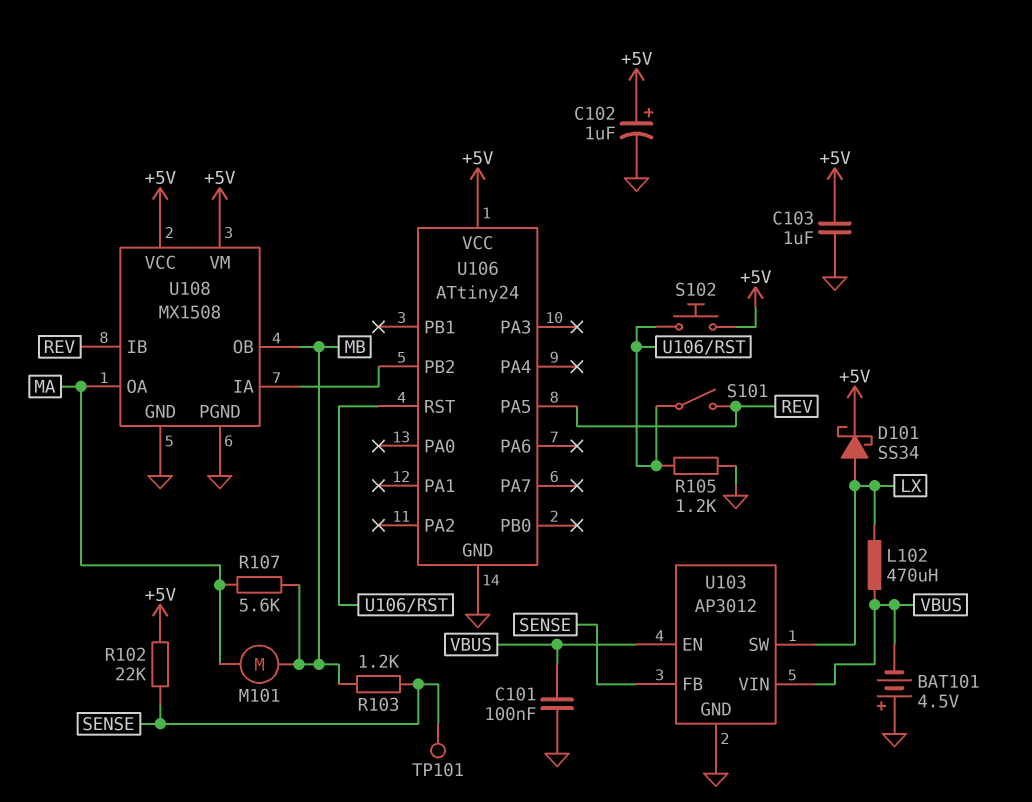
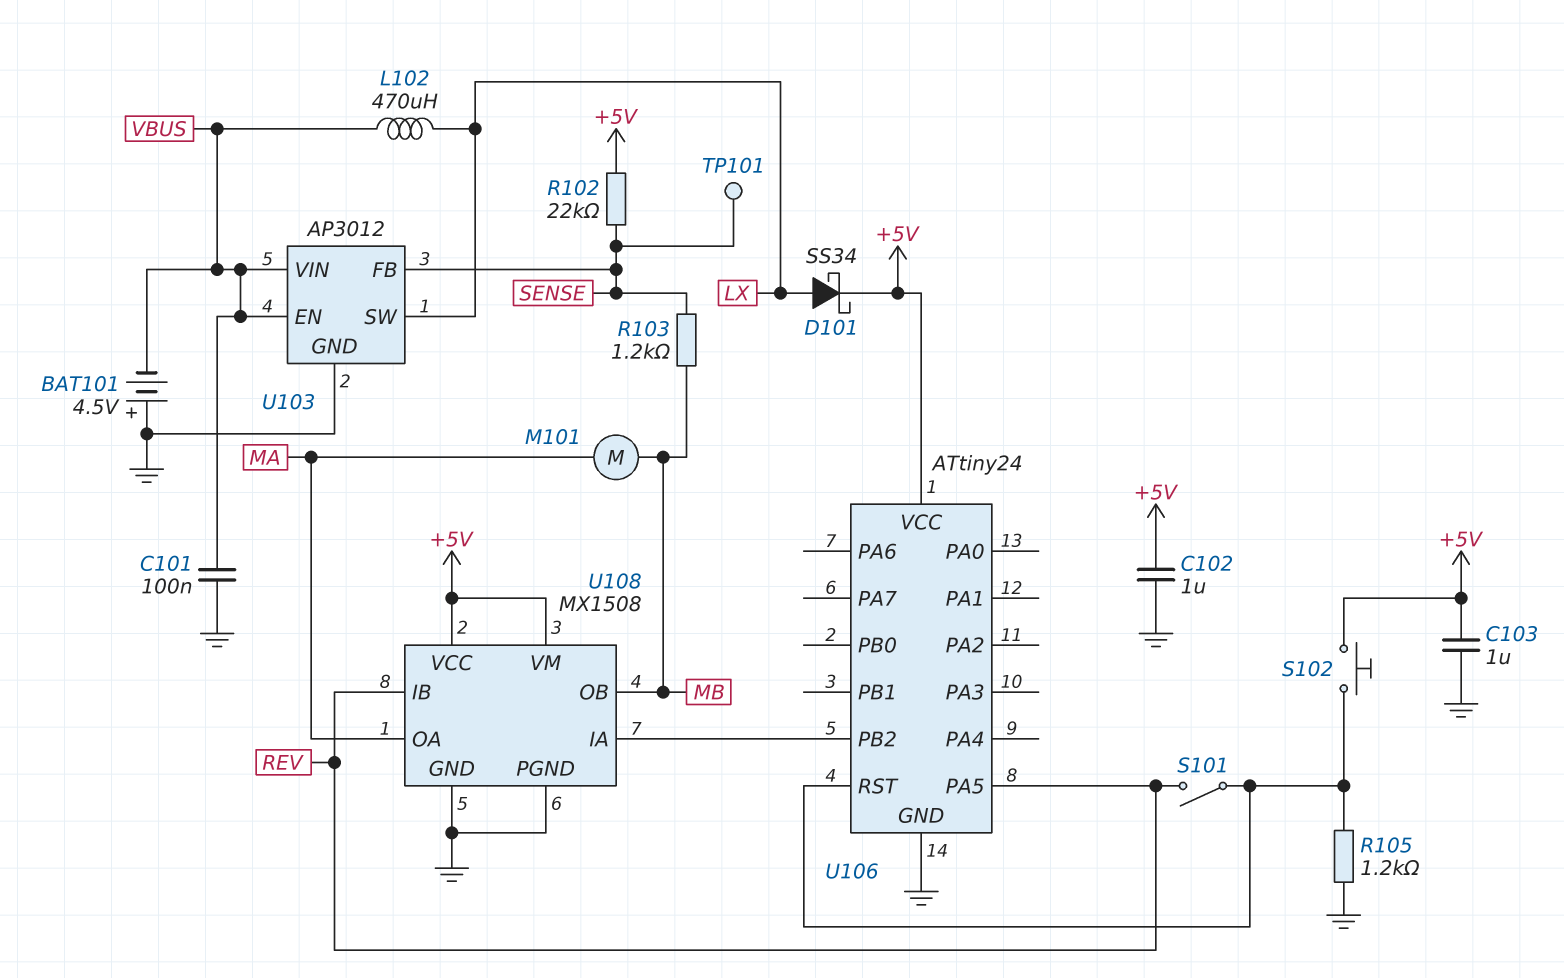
C102: 1uF (plus +5V, minus GND) -> 1uF (+5V, GND)
R107: 5.6k (MA, MB) -> none

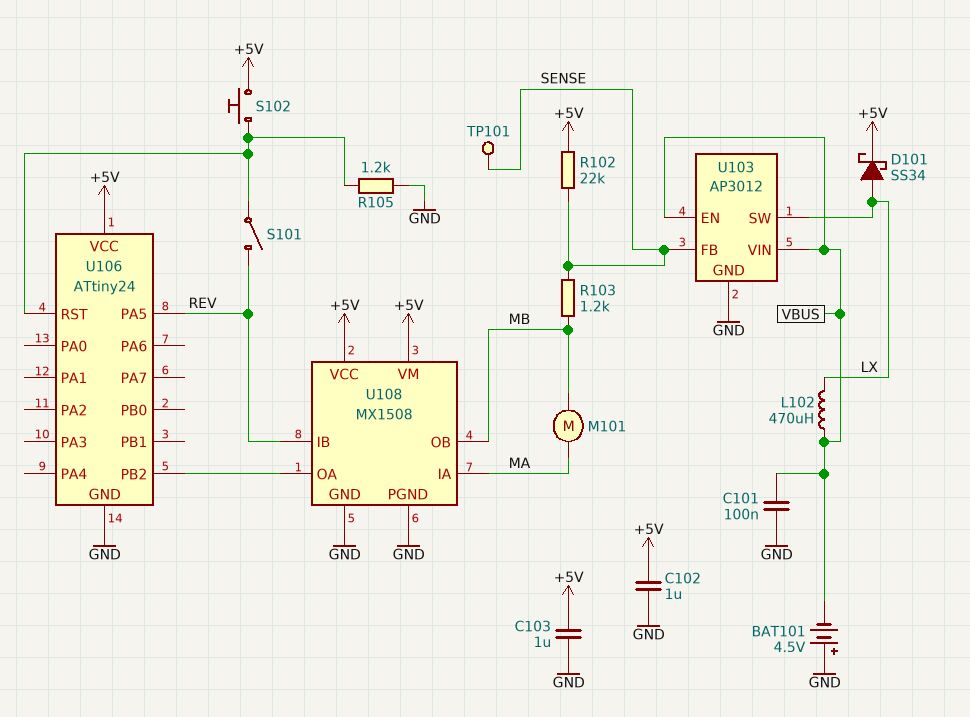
U108 pin IA: U106/PB2 -> MA
U108 pin OA: MA -> U106/PB2

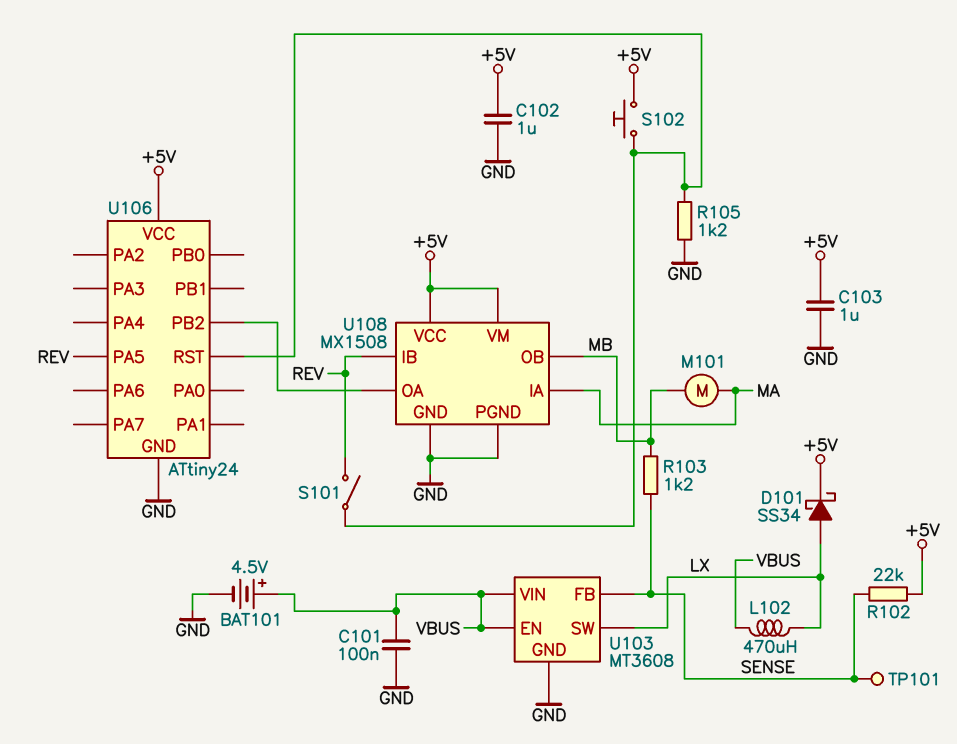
BAT101: 4.5V (plus GND, minus VBUS) -> 4.5V (plus VBUS, minus GND)
U103: AP3012 -> MT3608

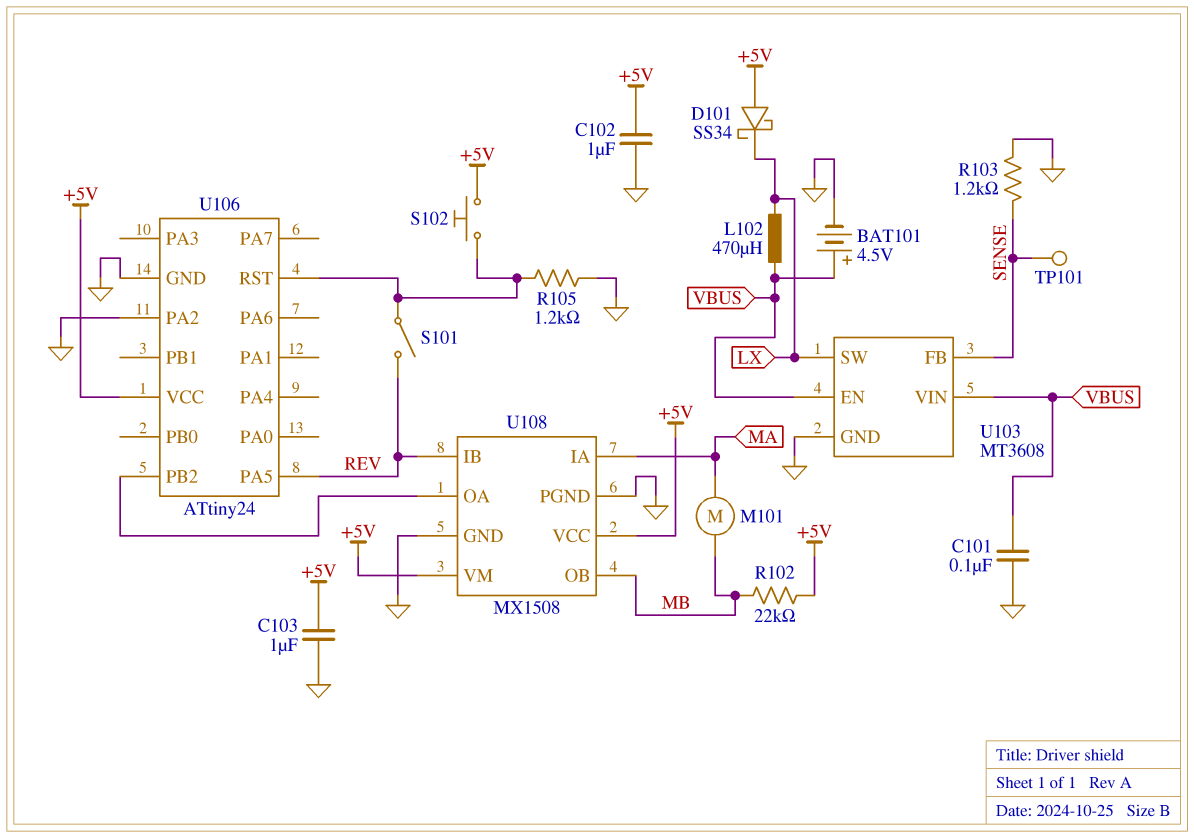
D101: schottky SS34 (A LX, K +5V) -> schottky SS34 (A +5V, K LX)
R102: 22k (+5V, SENSE) -> 22k (+5V, MB)
R103: 1.2k (MB, SENSE) -> 1.2k (GND, SENSE)
U106 pin PA2: none -> GND

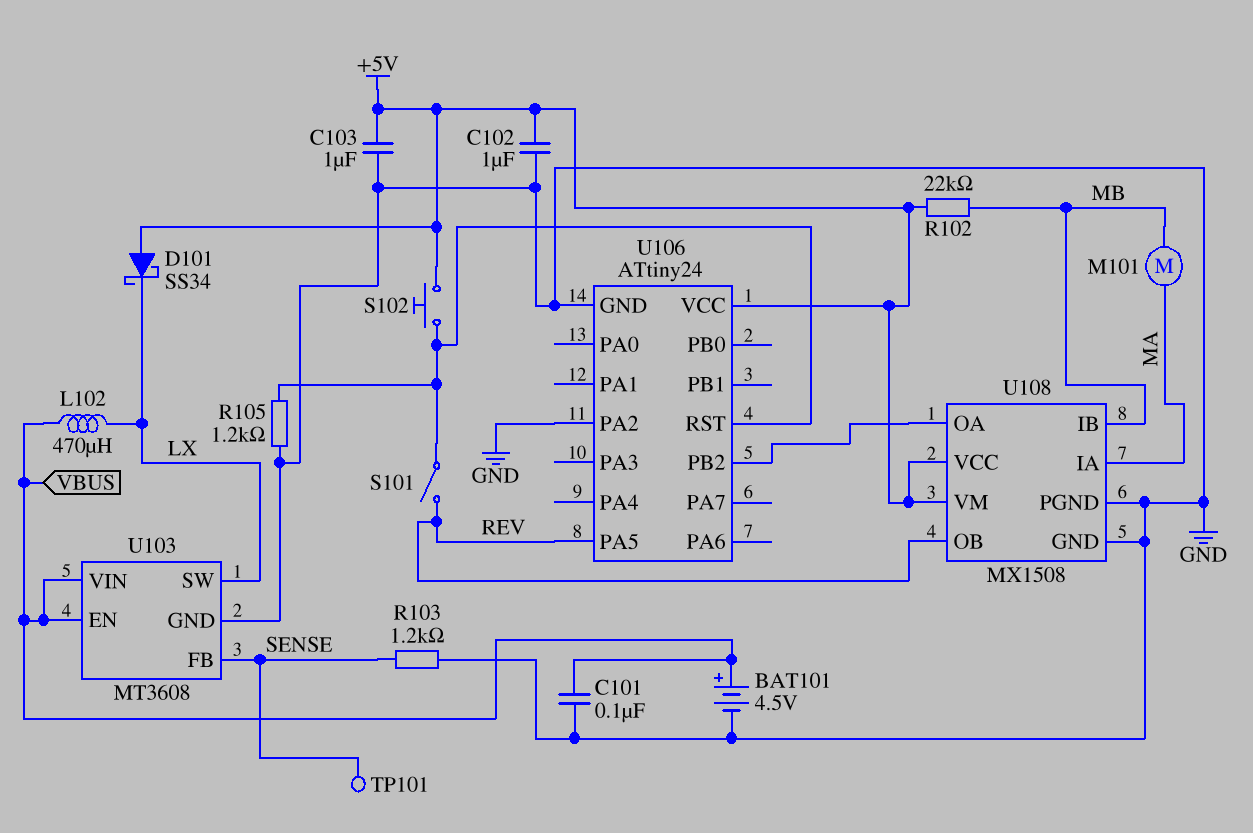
U108 pin IB: REV -> MB
U108 pin OB: MB -> REV

